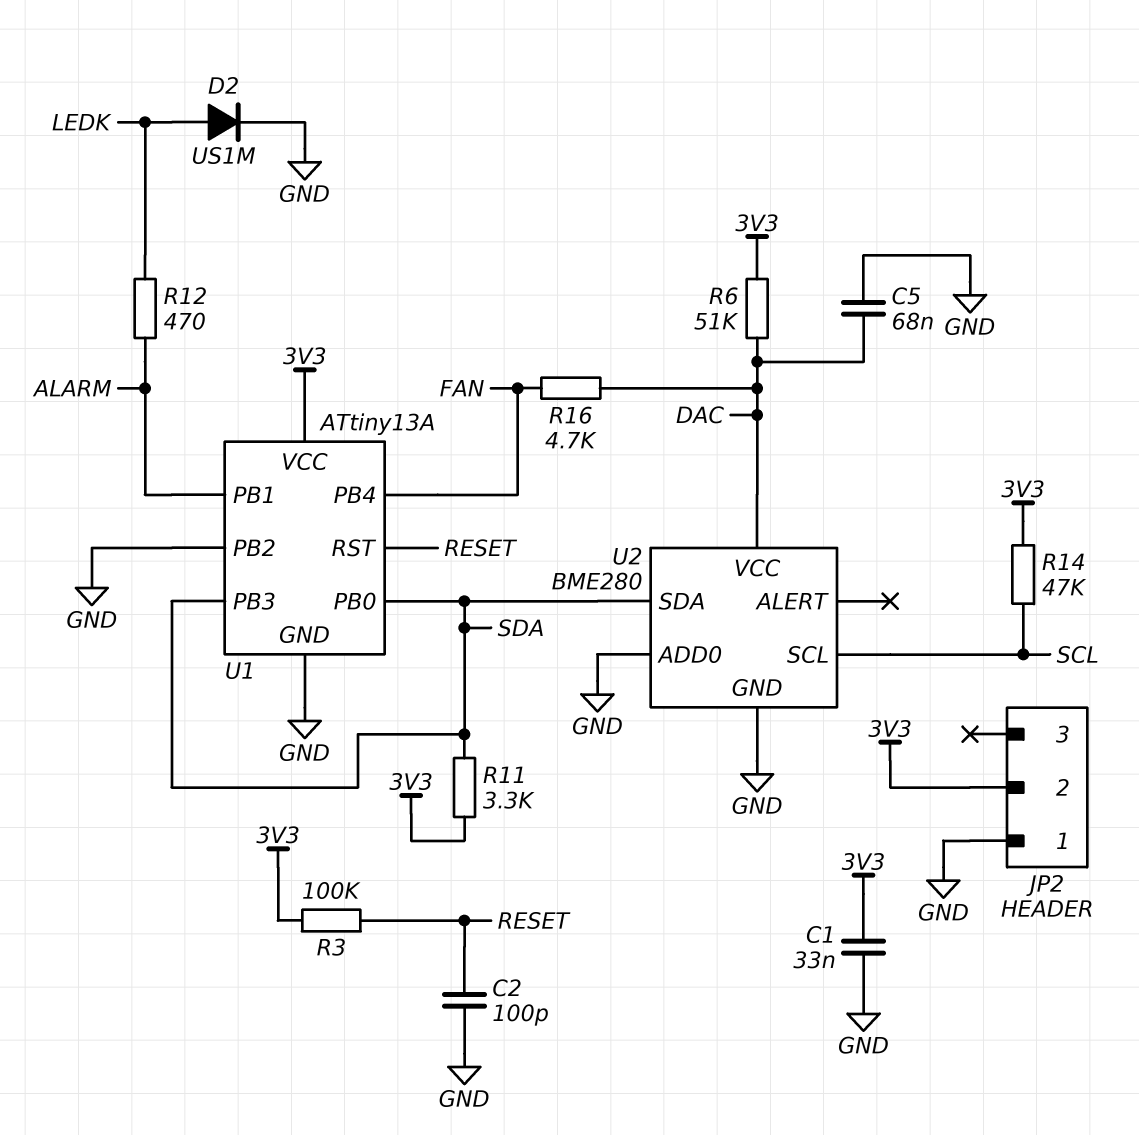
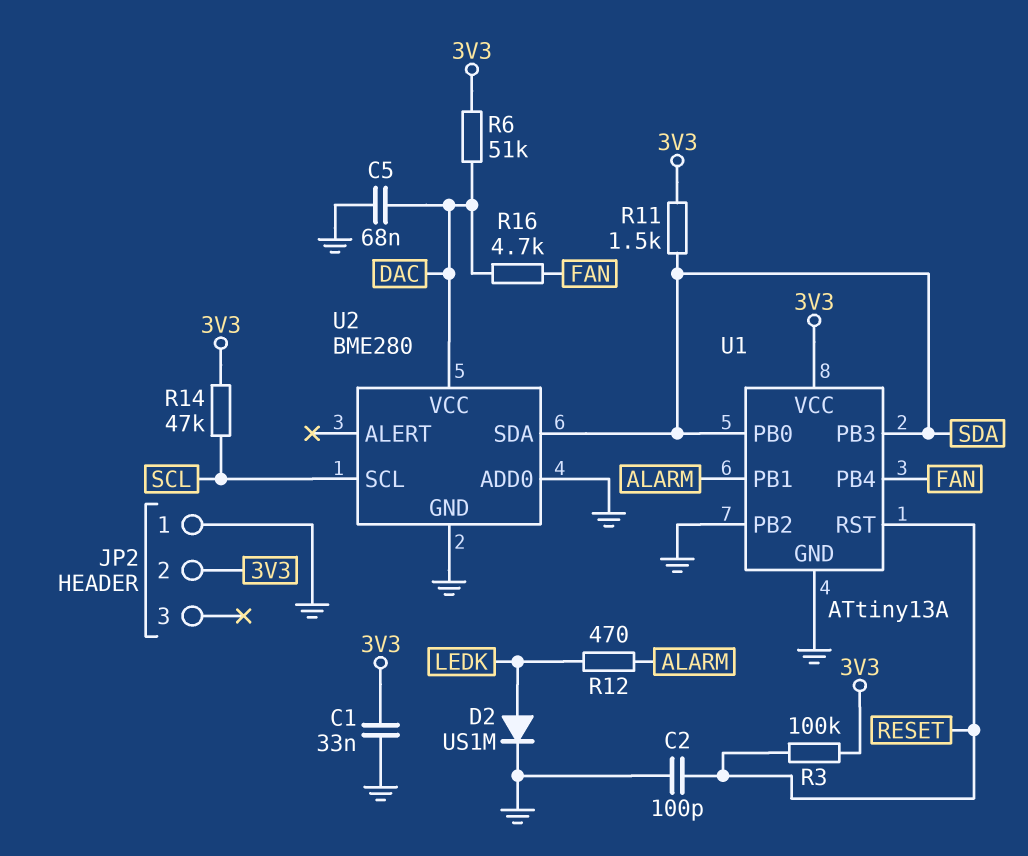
R11: 3.3k (3V3, SDA) -> 1.5k (3V3, SDA)

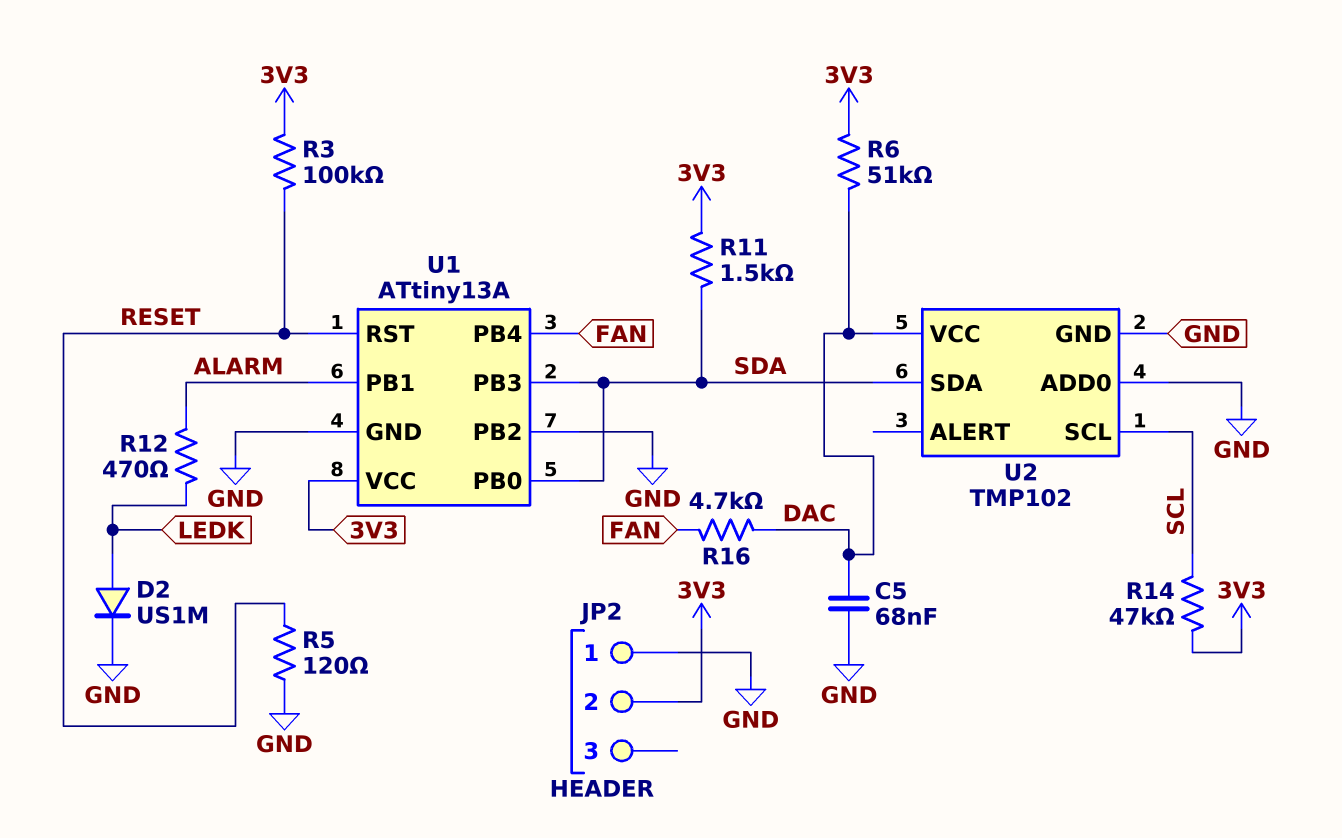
C1: 33nF (3V3, GND) -> none
C2: 100pF (GND, RESET) -> none
R5: none -> 120 (GND, RESET)
U2: BME280 -> TMP102

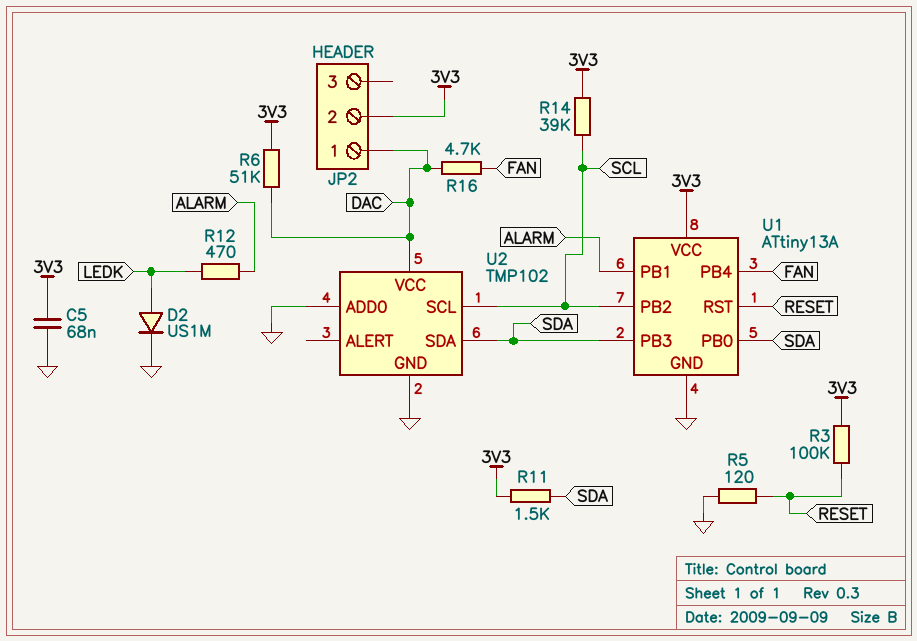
C5: 68nF (DAC, GND) -> 68nF (3V3, GND)
JP2 pin 1: GND -> DAC
R14: 47k (3V3, SCL) -> 39k (3V3, SCL)
U1 pin PB2: GND -> SCL

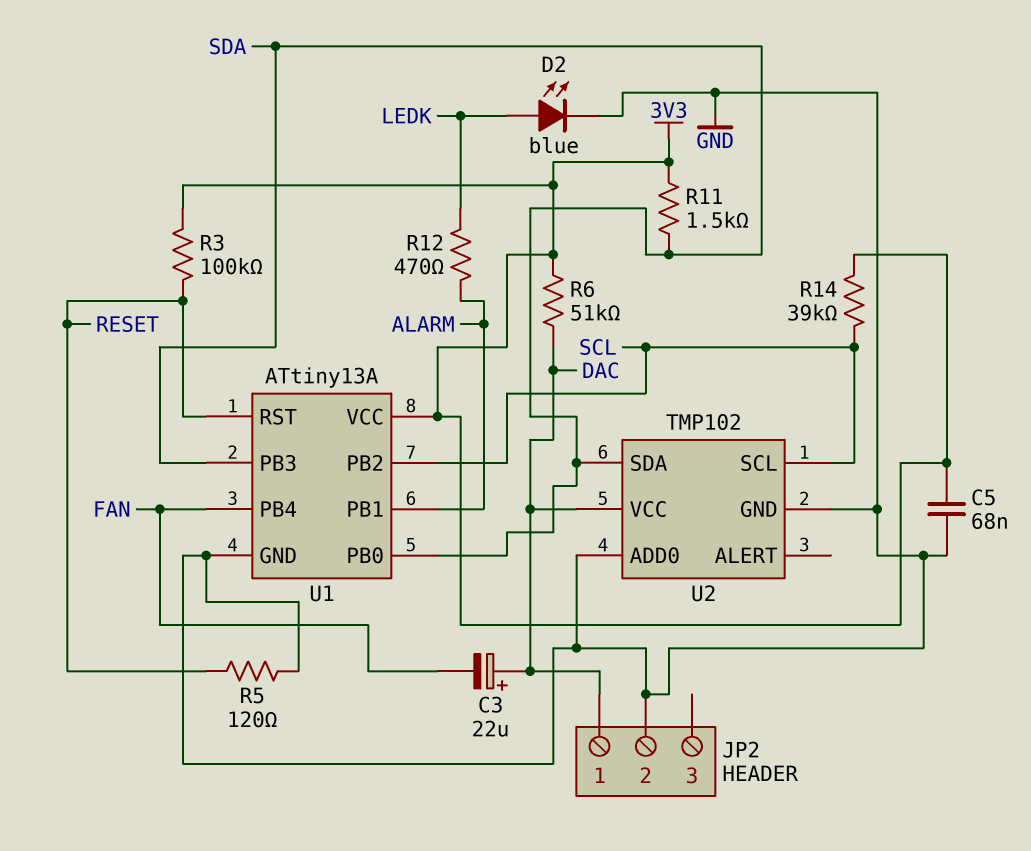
C3: none -> 22uF (plus DAC, minus FAN)
D2: diode US1M (A LEDK, K GND) -> LED blue (A LEDK, K GND)
JP2 pin 2: 3V3 -> GND
R16: 4.7k (DAC, FAN) -> none

